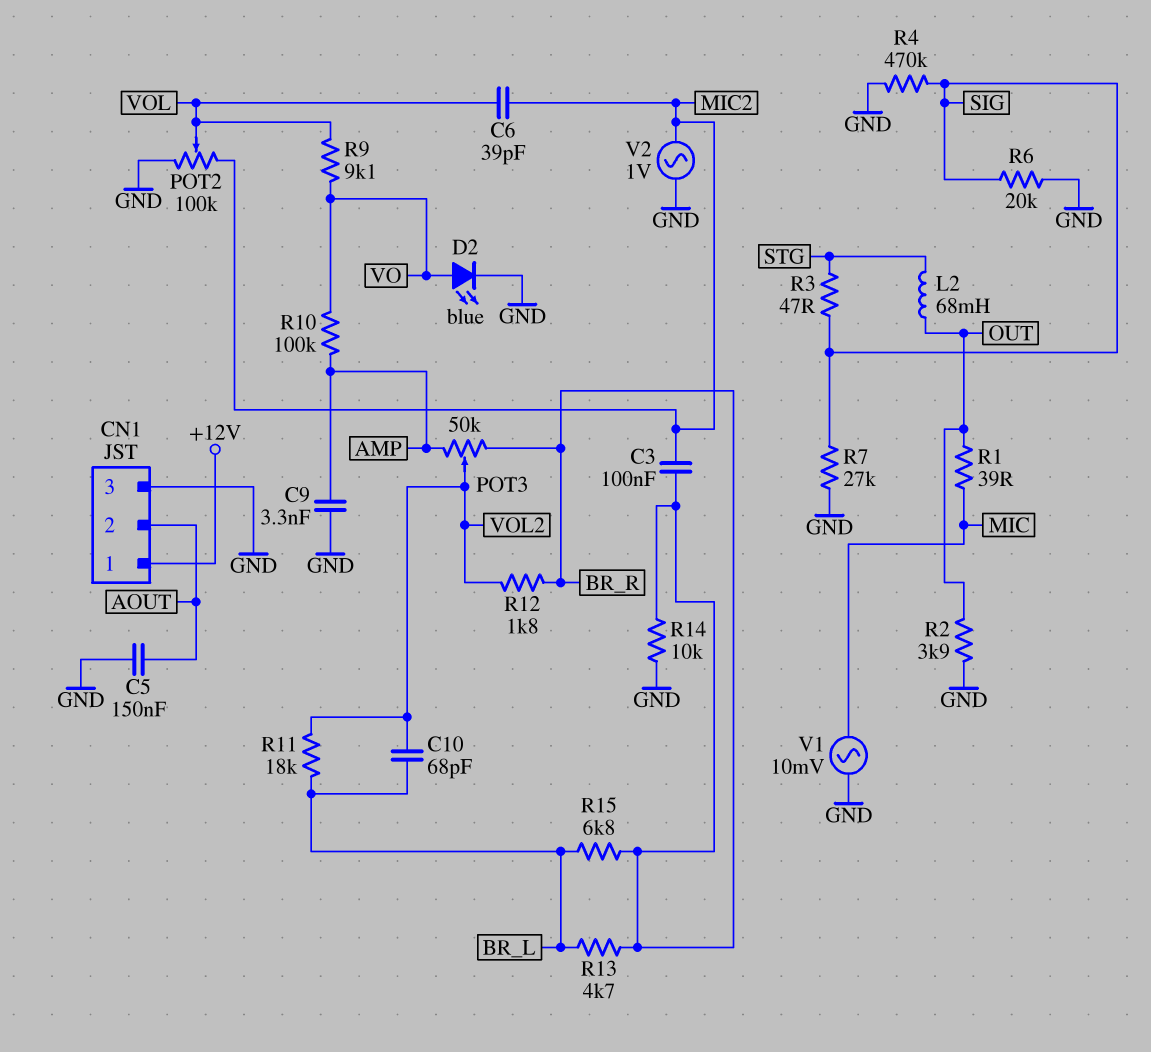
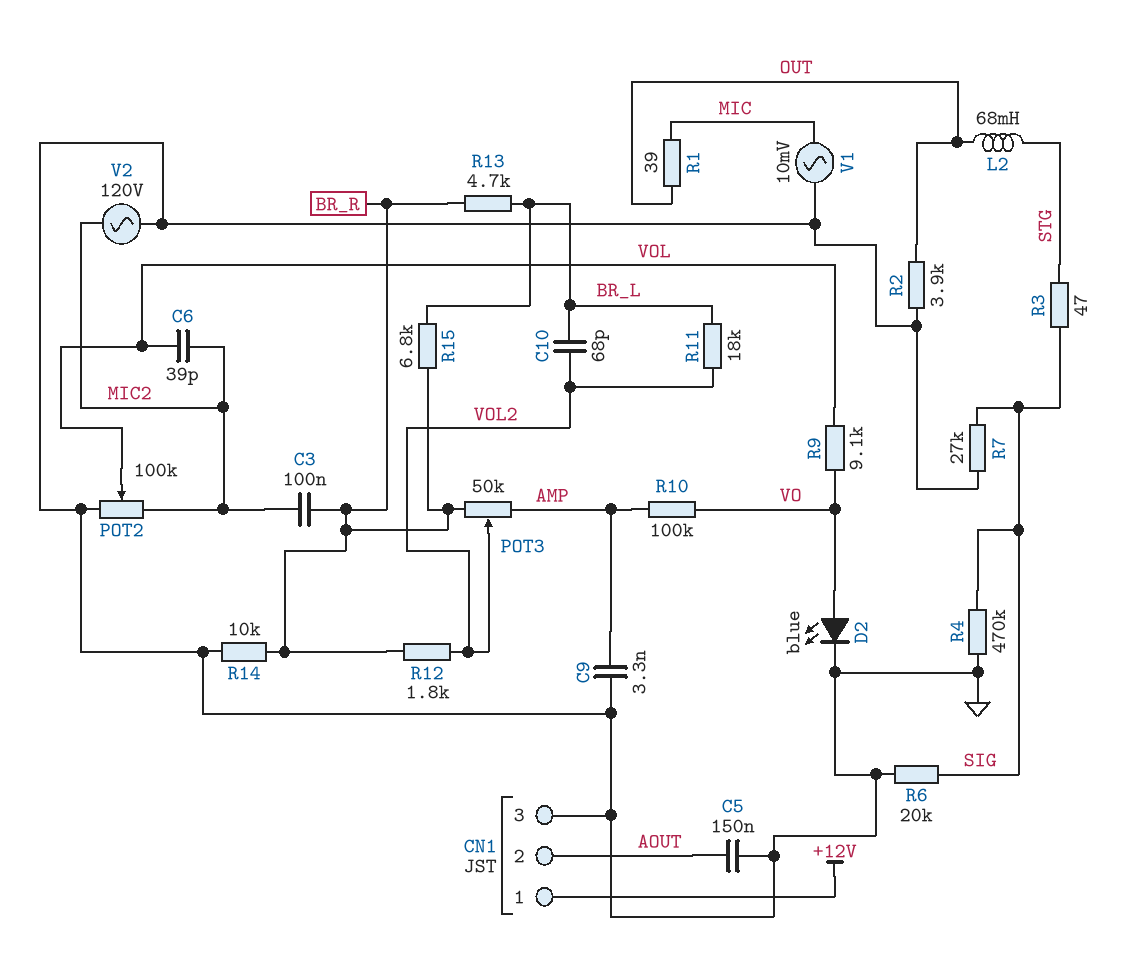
V2: AC 1V (GND, MIC2) -> AC 120V (GND, MIC2)

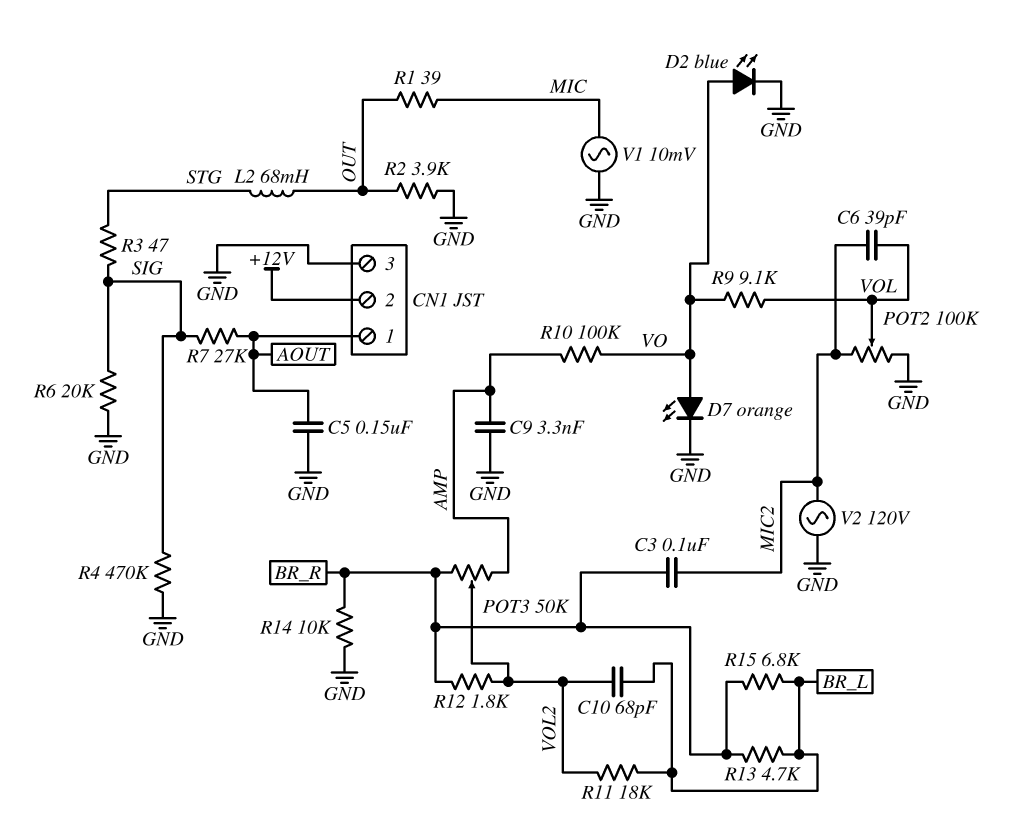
CN1 pin 1: +12V -> AOUT
CN1 pin 2: AOUT -> +12V
D7: none -> LED orange (A VO, K GND)
R7: 27k (GND, SIG) -> 27k (AOUT, SIG)

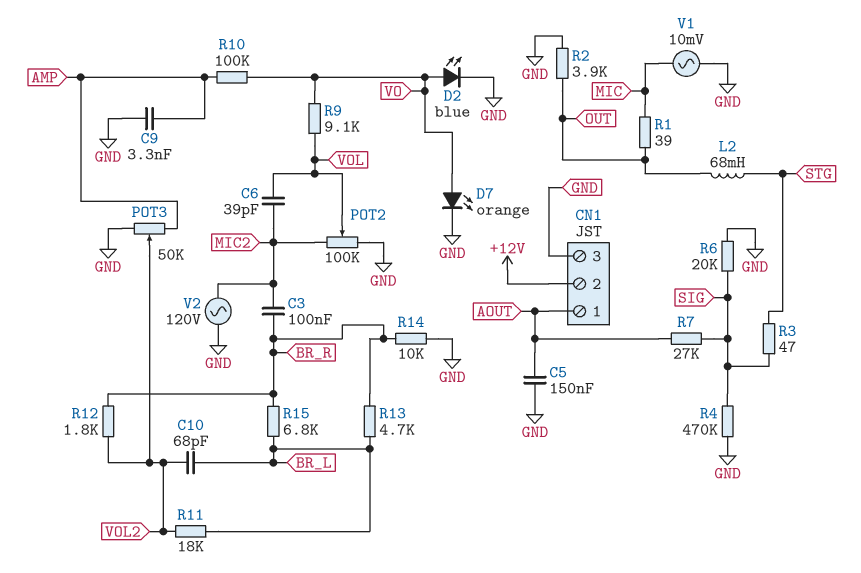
POT3: 50k (AMP, BR_R, wiper VOL2) -> 50k (AMP, GND, wiper VOL2)

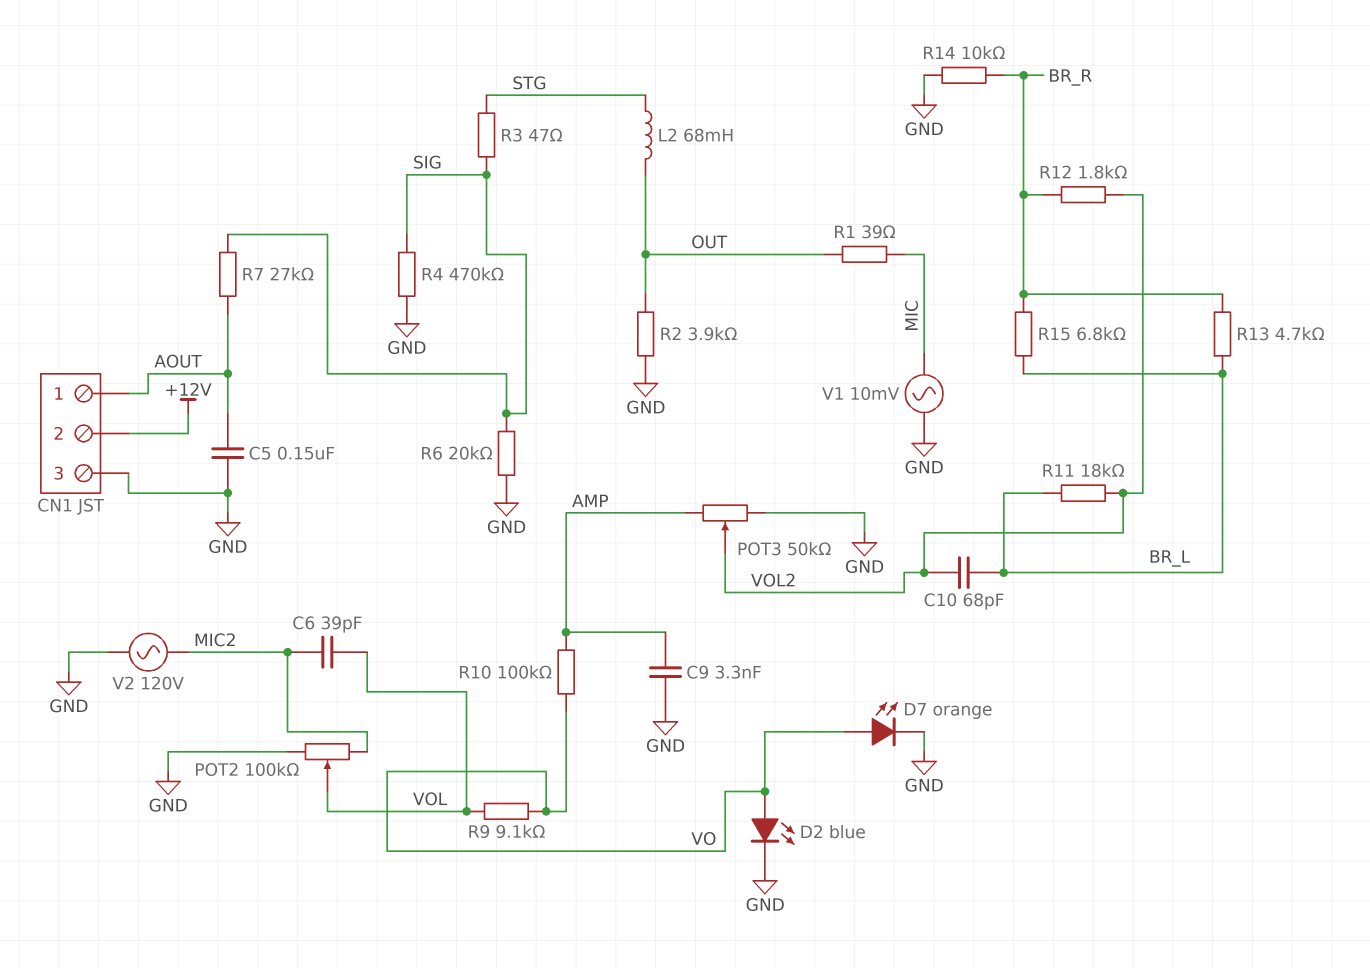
C3: 100nF (BR_R, MIC2) -> none

